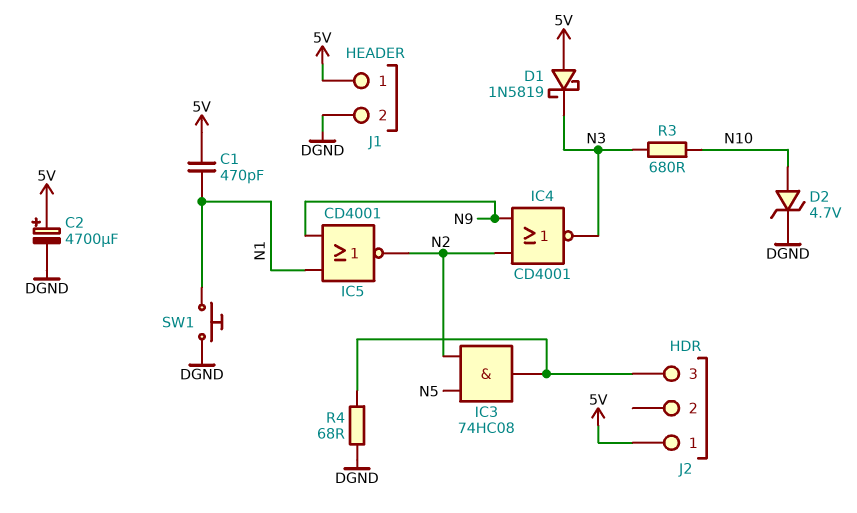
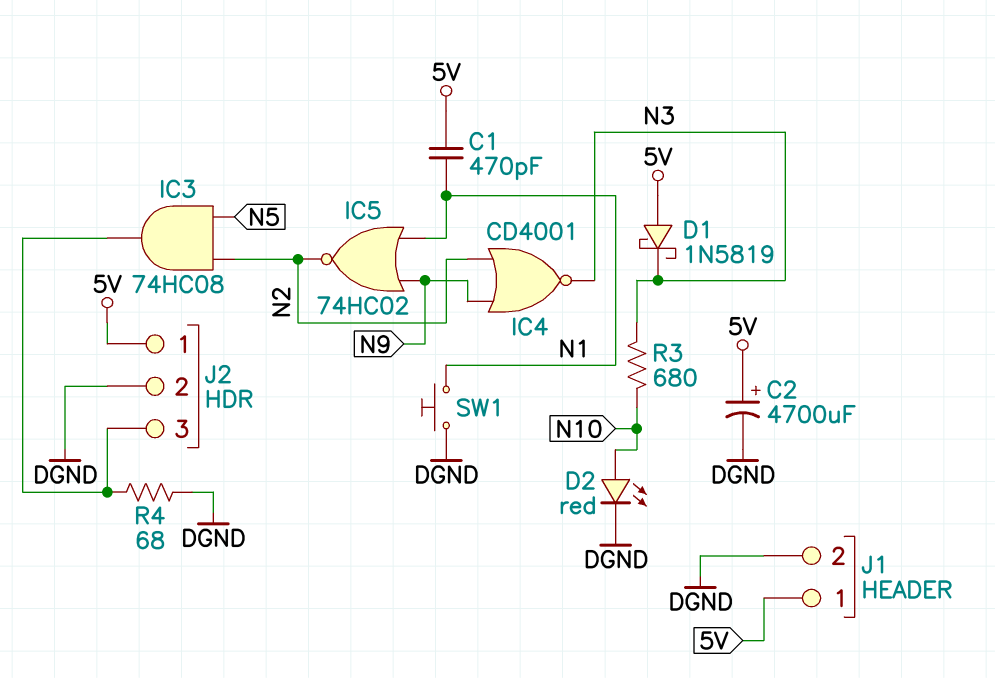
D2: zener 4.7V (A N10, K DGND) -> LED red (A N10, K DGND)
IC5: NOR CD4001 (in N1, in N9, out N2) -> NOR 74HC02 (in N1, in N9, out N2)
J2 pin 2: none -> DGND

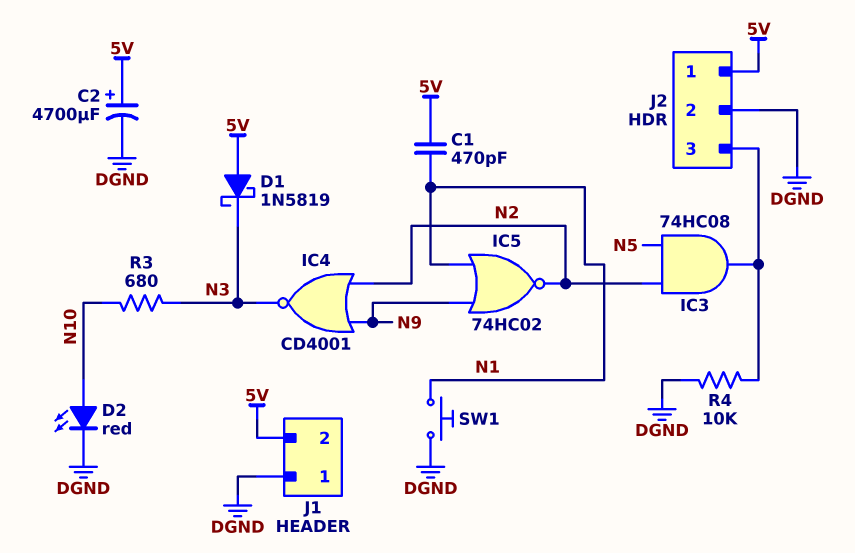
J1 pin 1: 5V -> DGND
J1 pin 2: DGND -> 5V
R4: 68 (DGND, J2/3) -> 10k (DGND, J2/3)

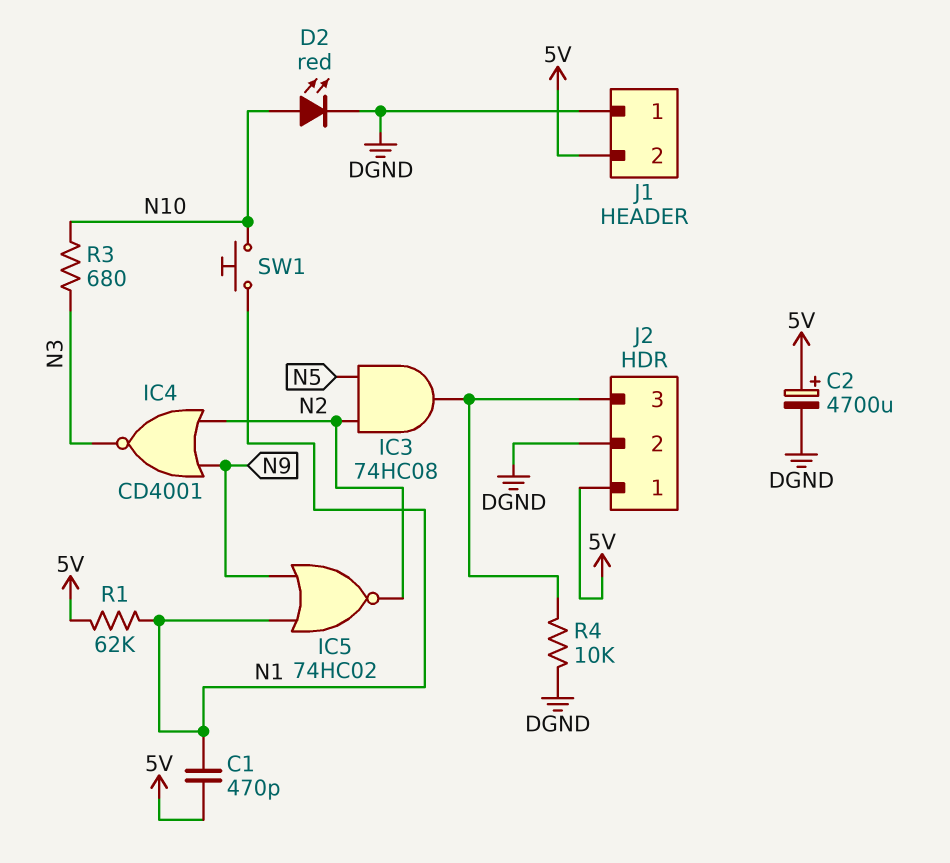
D1: schottky 1N5819 (A 5V, K N3) -> none
R1: none -> 62k (5V, N1)
SW1: button (DGND, N1) -> button (N1, N10)

